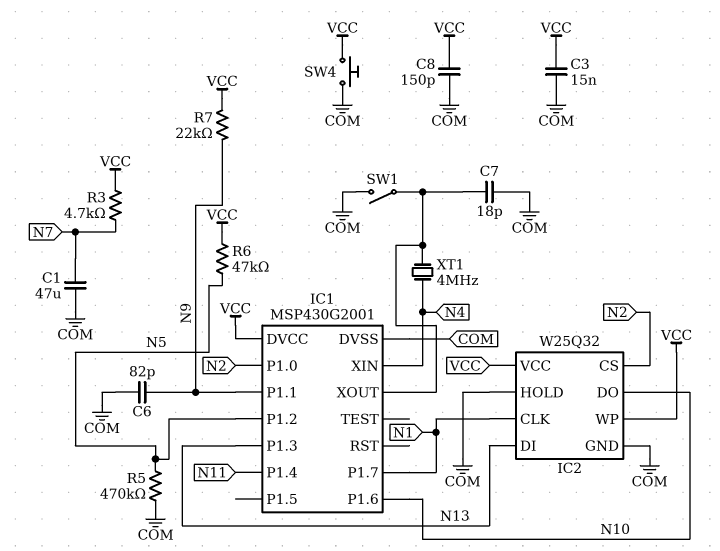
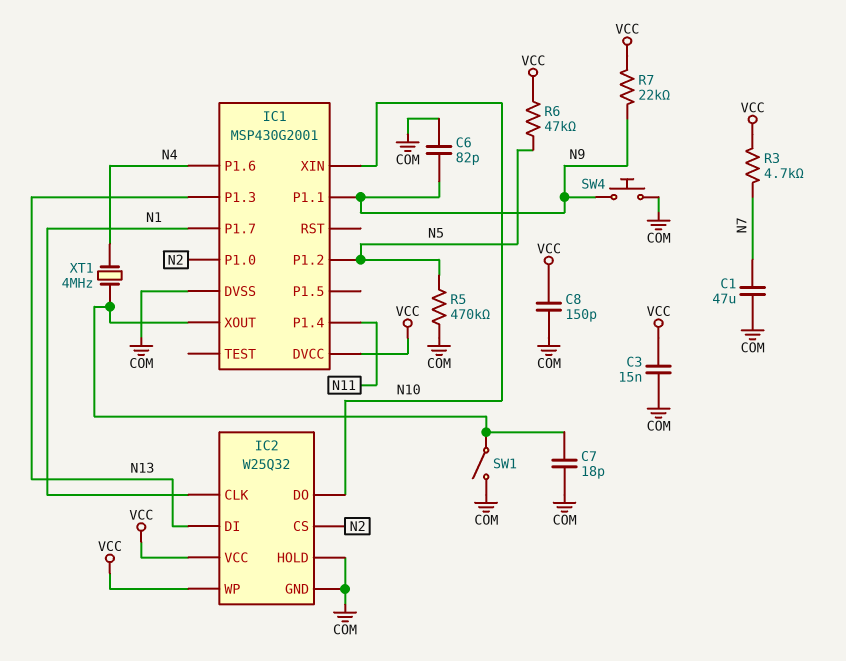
IC1 pin P1.6: N10 -> N4
IC1 pin XIN: N4 -> N10
SW4: button (COM, VCC) -> button (COM, N9)

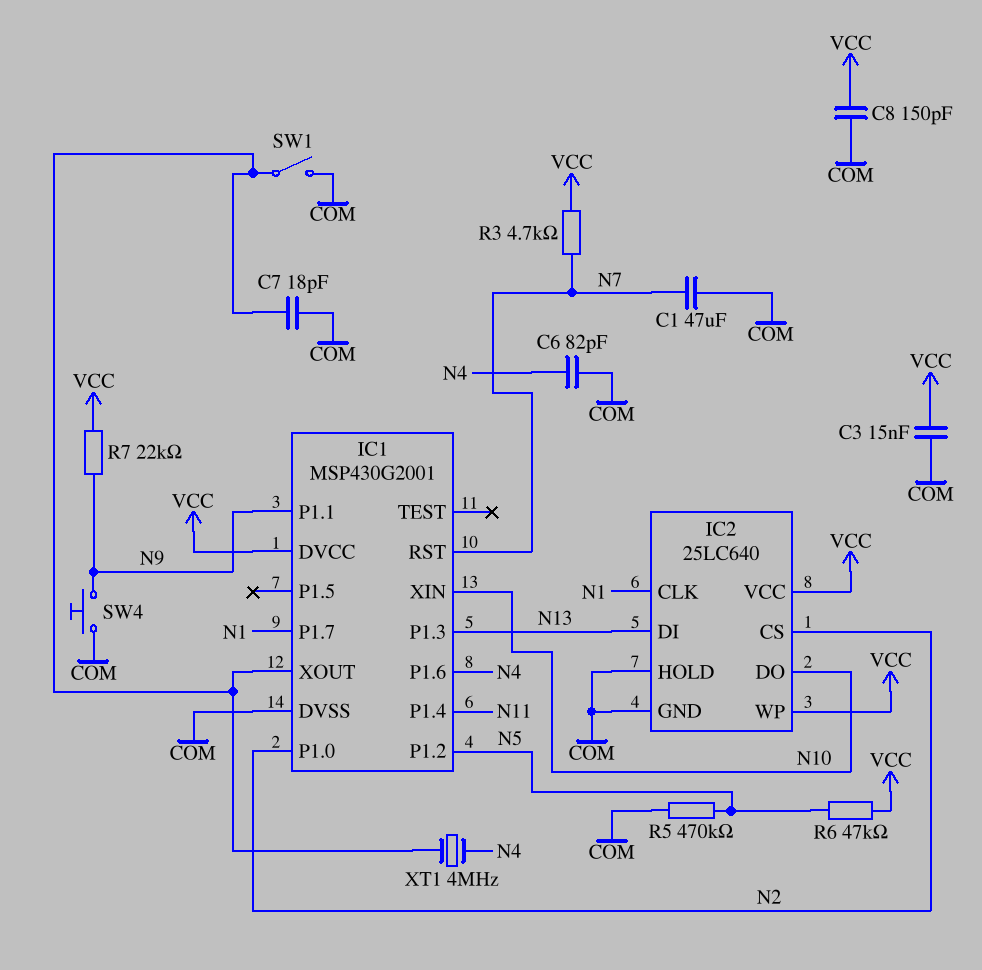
C6: 82pF (COM, N9) -> 82pF (COM, N4)
IC1 pin RST: none -> N7
IC2: W25Q32 -> 25LC640

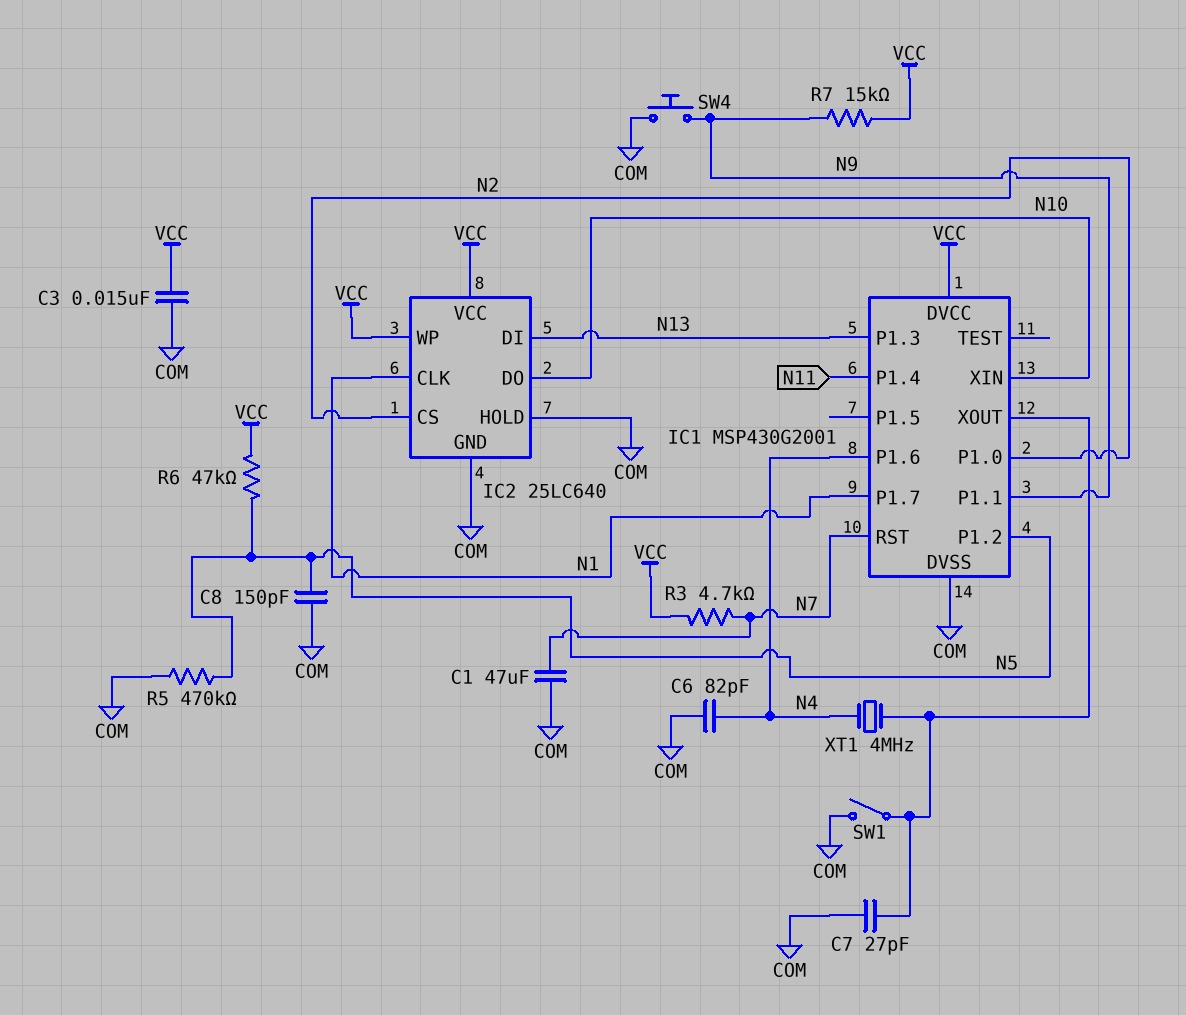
C7: 18pF (COM, IC1/XOUT) -> 27pF (COM, IC1/XOUT)
C8: 150pF (COM, VCC) -> 150pF (COM, N5)
R7: 22k (N9, VCC) -> 15k (N9, VCC)

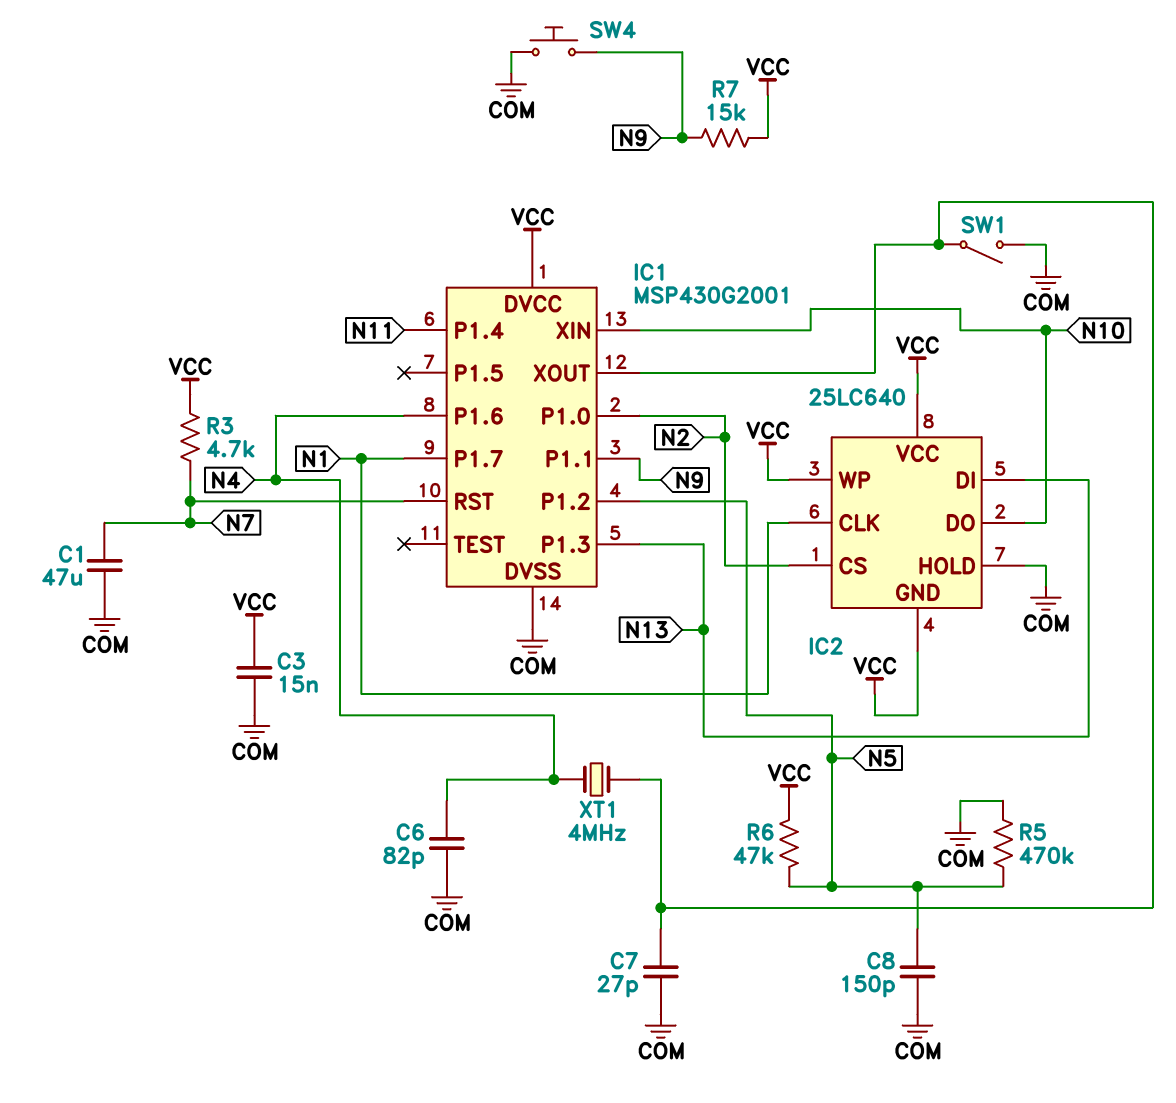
IC2 pin GND: COM -> VCC

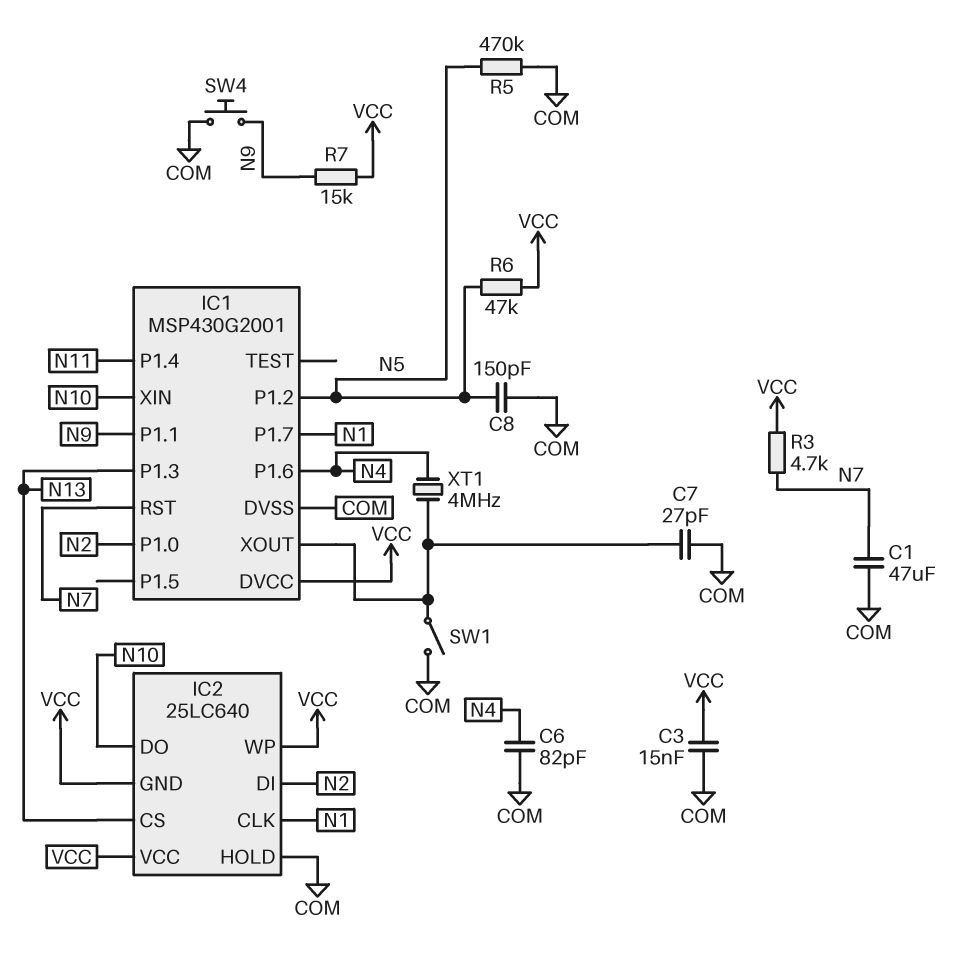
IC2 pin CS: N2 -> N13
IC2 pin DI: N13 -> N2

